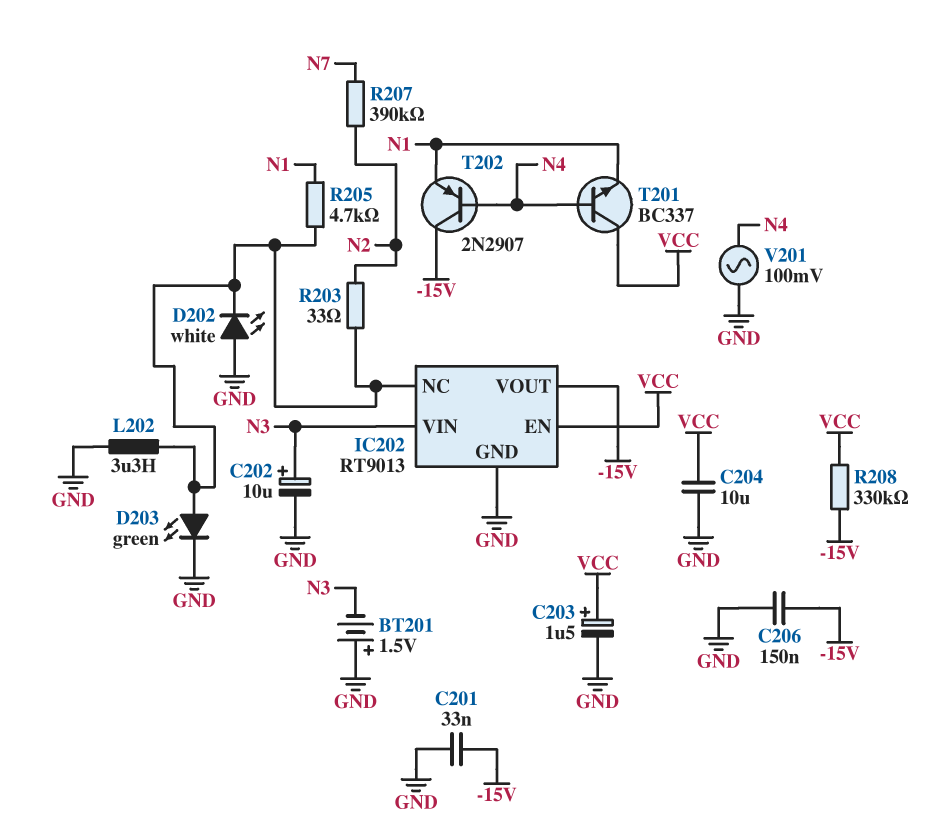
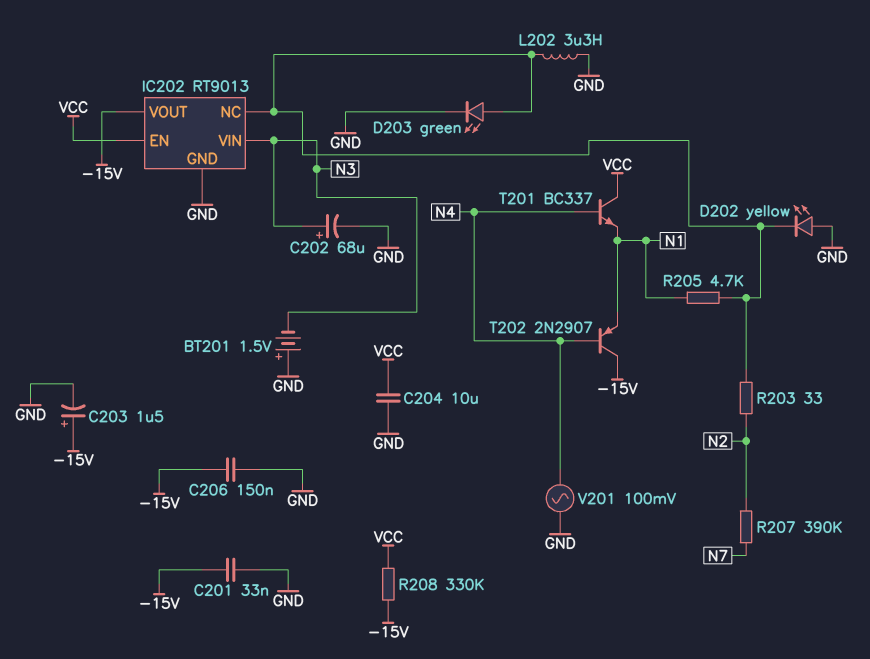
C202: 10uF (plus N3, minus GND) -> 68uF (plus N3, minus GND)
C203: 1.5uF (plus VCC, minus GND) -> 1.5uF (plus -15V, minus GND)
D202: LED white (A GND, K IC202/NC) -> LED yellow (A GND, K IC202/NC)

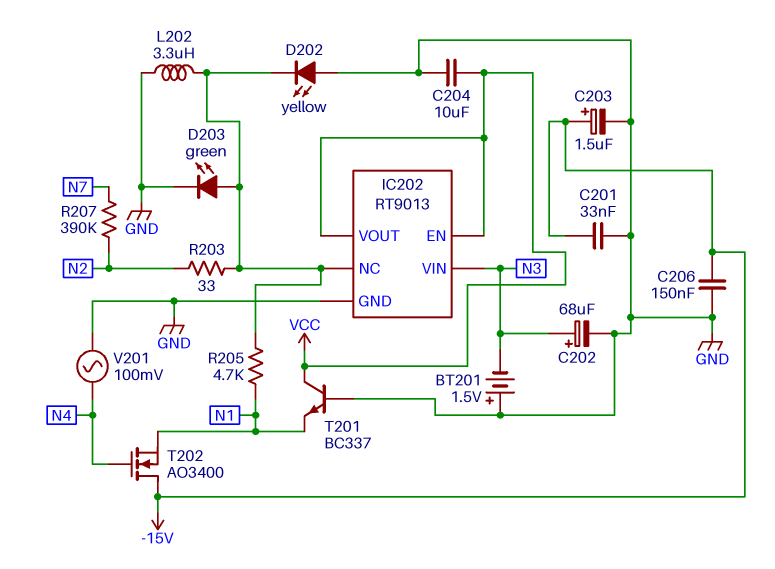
IC202 pin VOUT: -15V -> VCC
R208: 330k (-15V, VCC) -> none
T201: NPN BC337 (B N4, C VCC, E N1) -> NPN BC337 (B GND, C VCC, E N1)
T202: PNP 2N2907 (B N4, C -15V, E N1) -> NMOS AO3400 (G N4, D -15V, S N1)

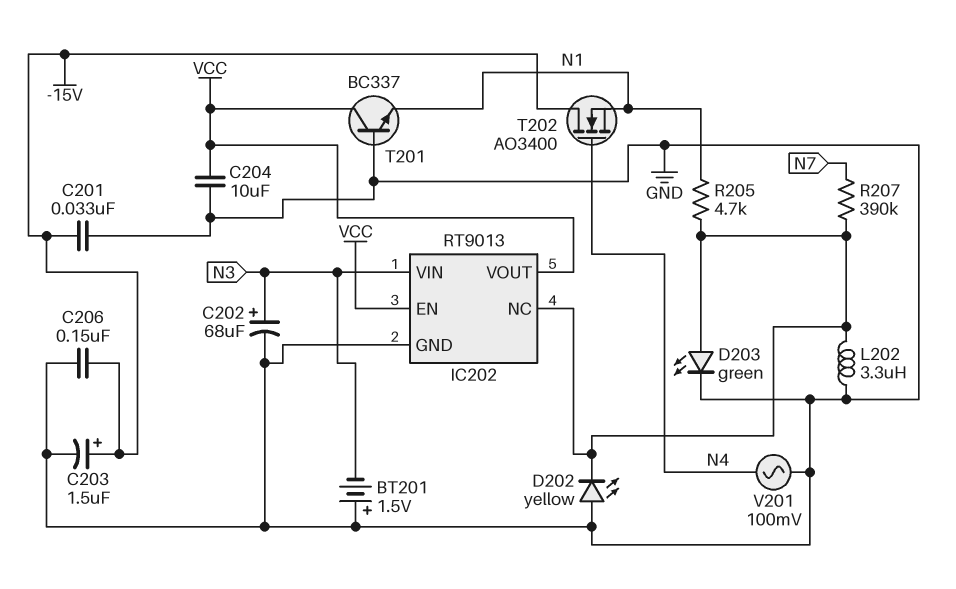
R203: 33 (IC202/NC, N2) -> none
R207: 390k (N2, N7) -> 390k (IC202/NC, N7)

